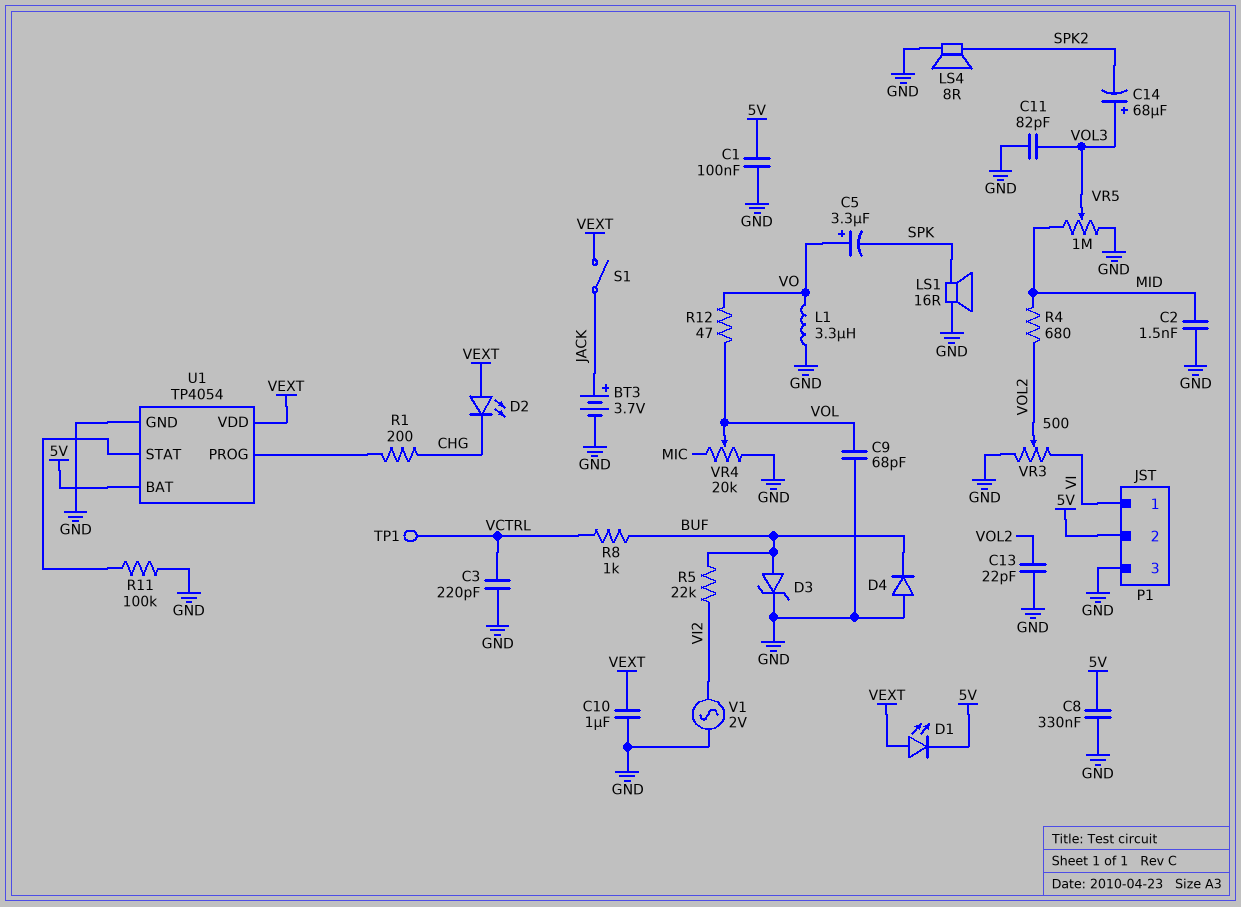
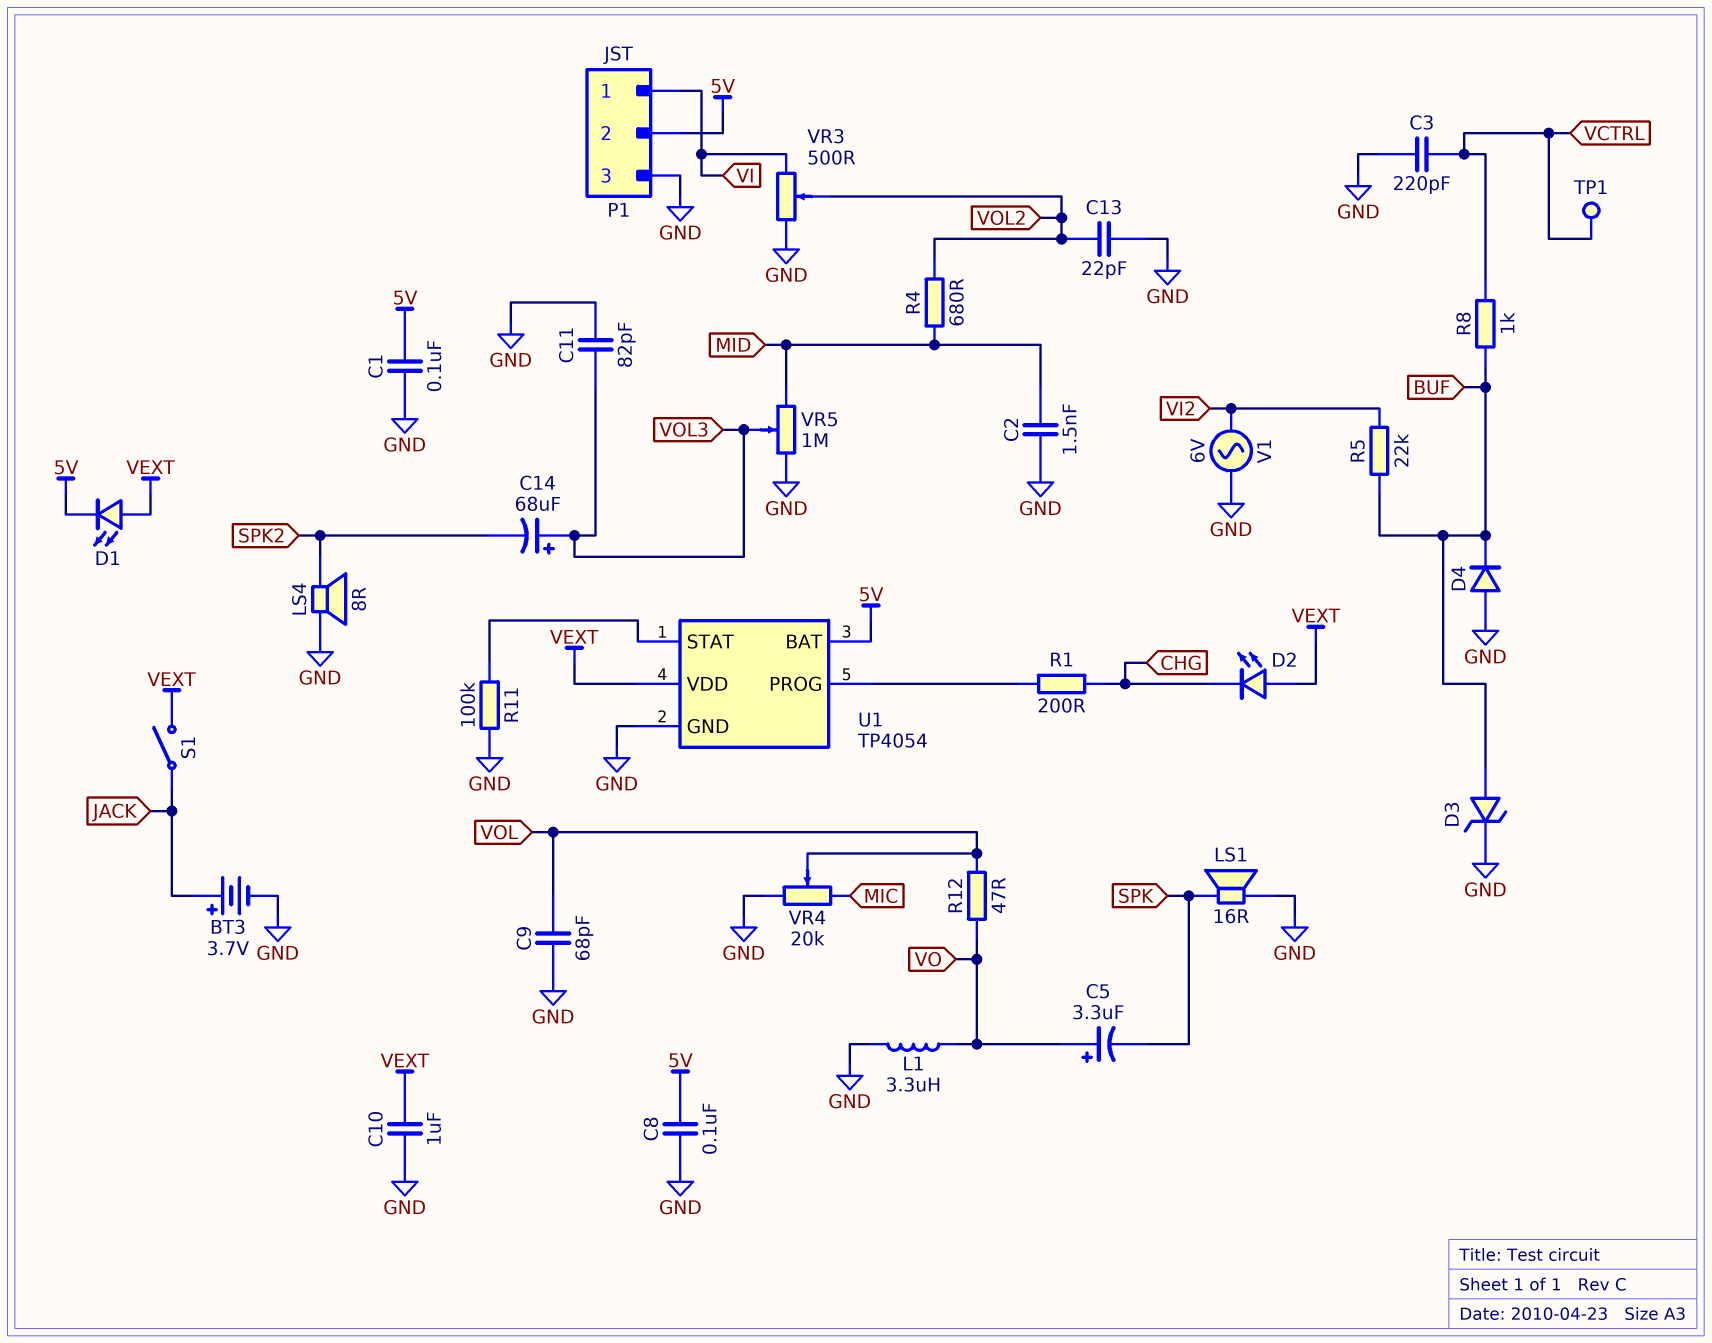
C8: 330nF (5V, GND) -> 100nF (5V, GND)
V1: AC 2V (GND, VI2) -> AC 6V (GND, VI2)

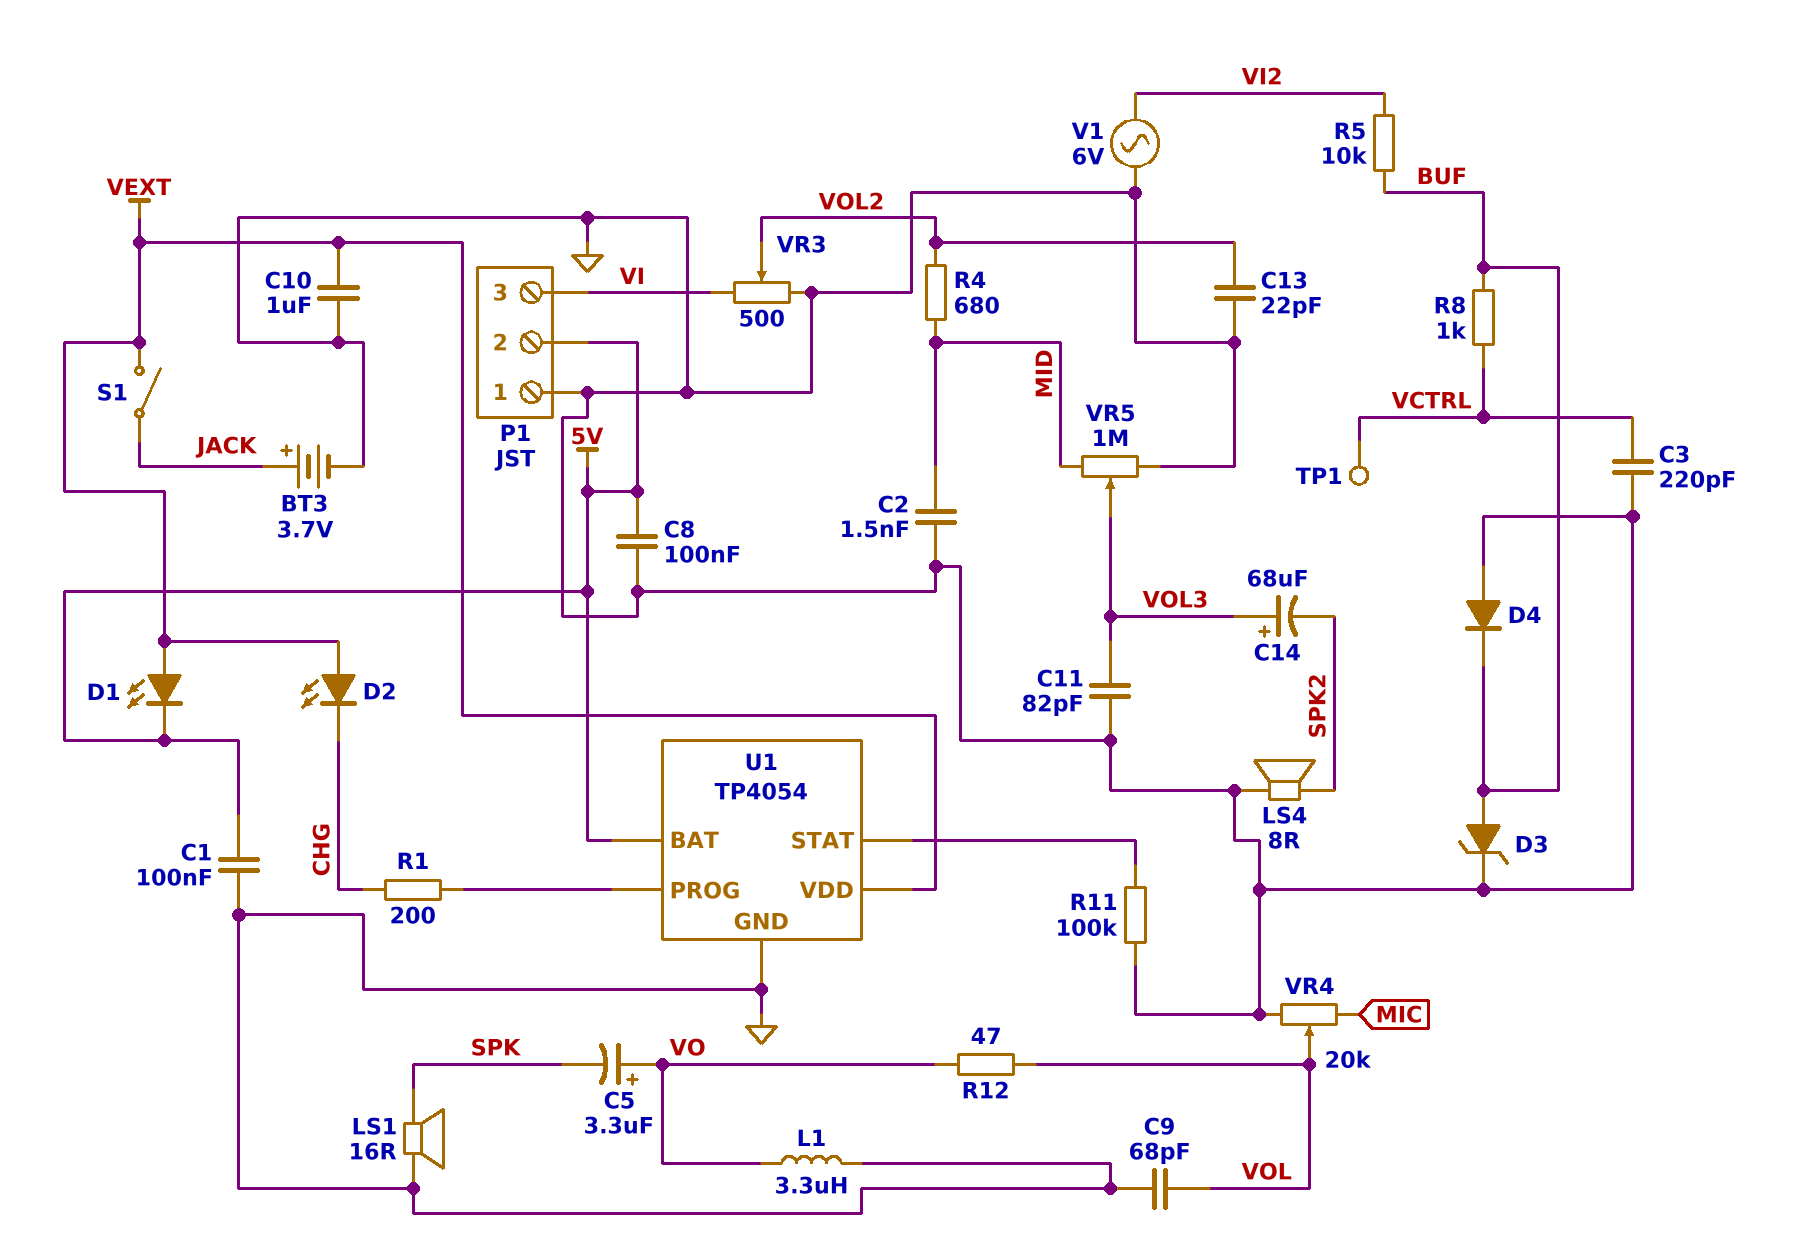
P1 pin 1: VI -> GND
P1 pin 3: GND -> VI
R5: 22k (BUF, VI2) -> 10k (BUF, VI2)

